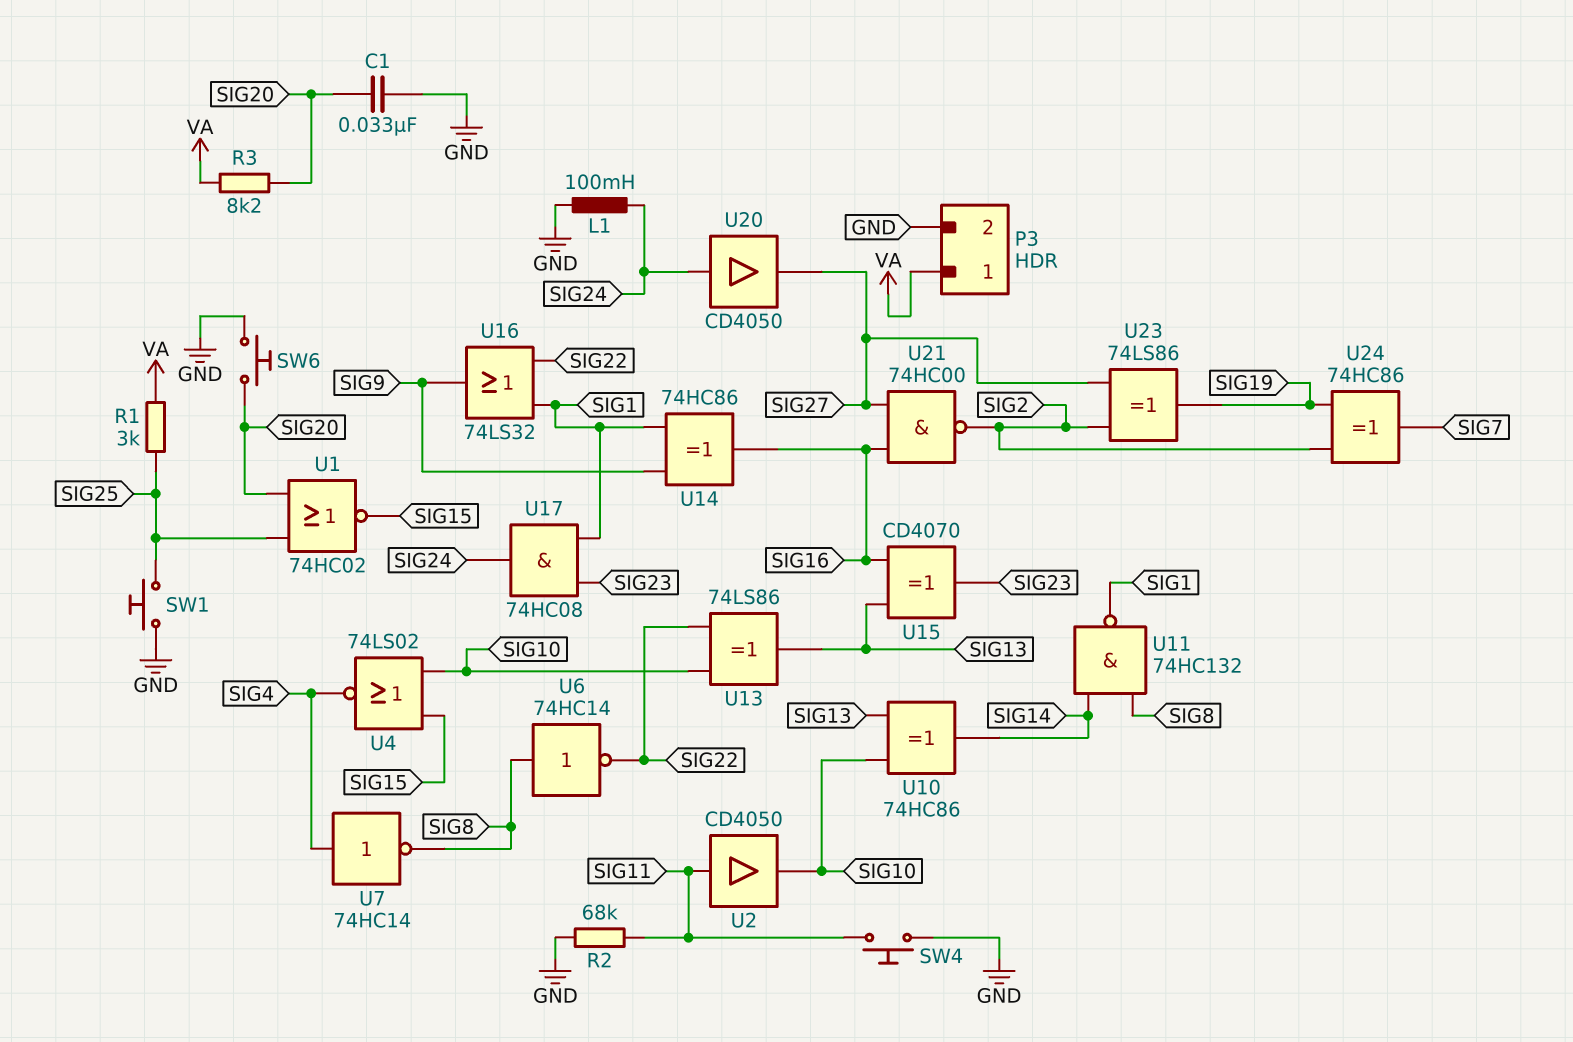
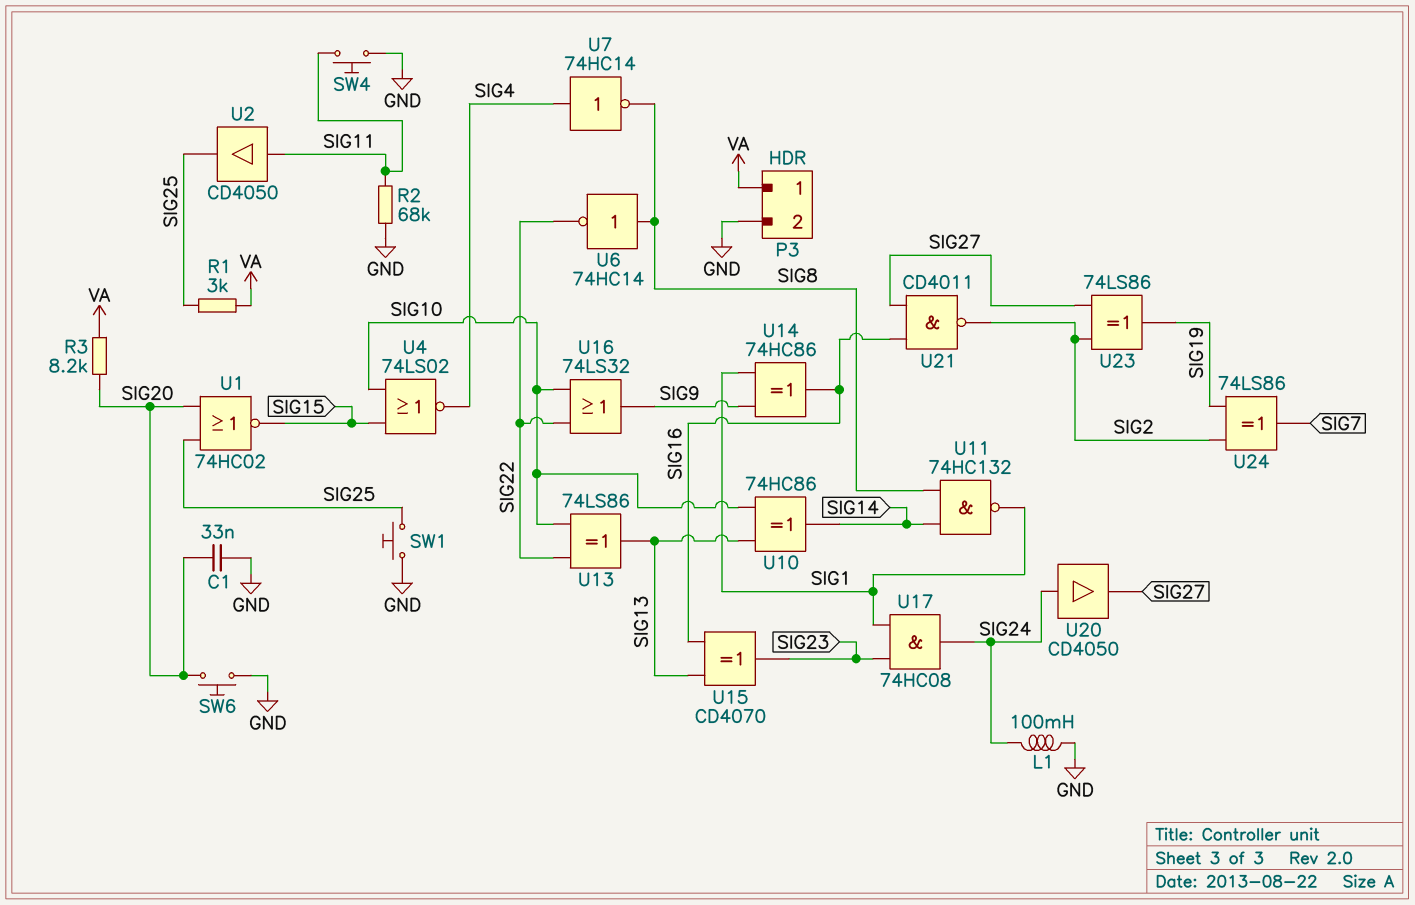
U2: buffer CD4050 (in SIG11, out SIG10) -> buffer CD4050 (in SIG11, out SIG25)
U16: OR 74LS32 (in SIG1, in SIG22, out SIG9) -> OR 74LS32 (in SIG10, in SIG22, out SIG9)
U21: NAND 74HC00 (in SIG16, in SIG27, out SIG2) -> NAND CD4011 (in SIG16, in SIG27, out SIG2)
U24: XOR 74HC86 (in SIG2, in SIG19, out SIG7) -> XOR 74LS86 (in SIG2, in SIG19, out SIG7)

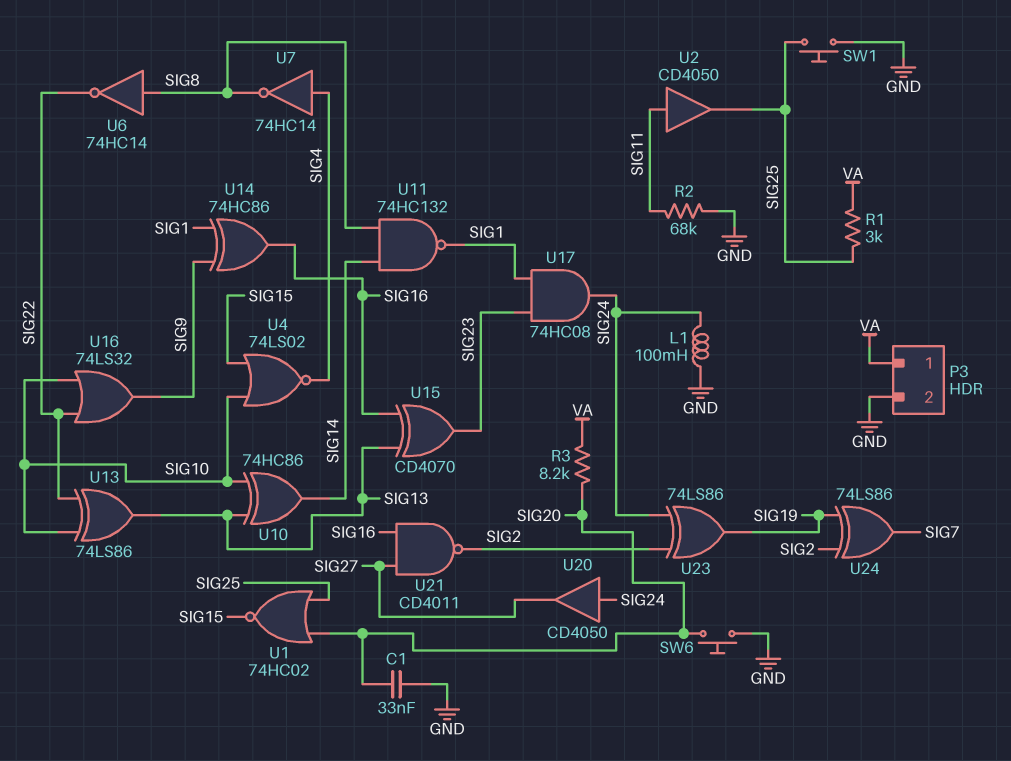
SW4: button (GND, SIG11) -> none
U23: XOR 74LS86 (in SIG2, in SIG27, out SIG19) -> XOR 74LS86 (in SIG2, in SIG24, out SIG19)

